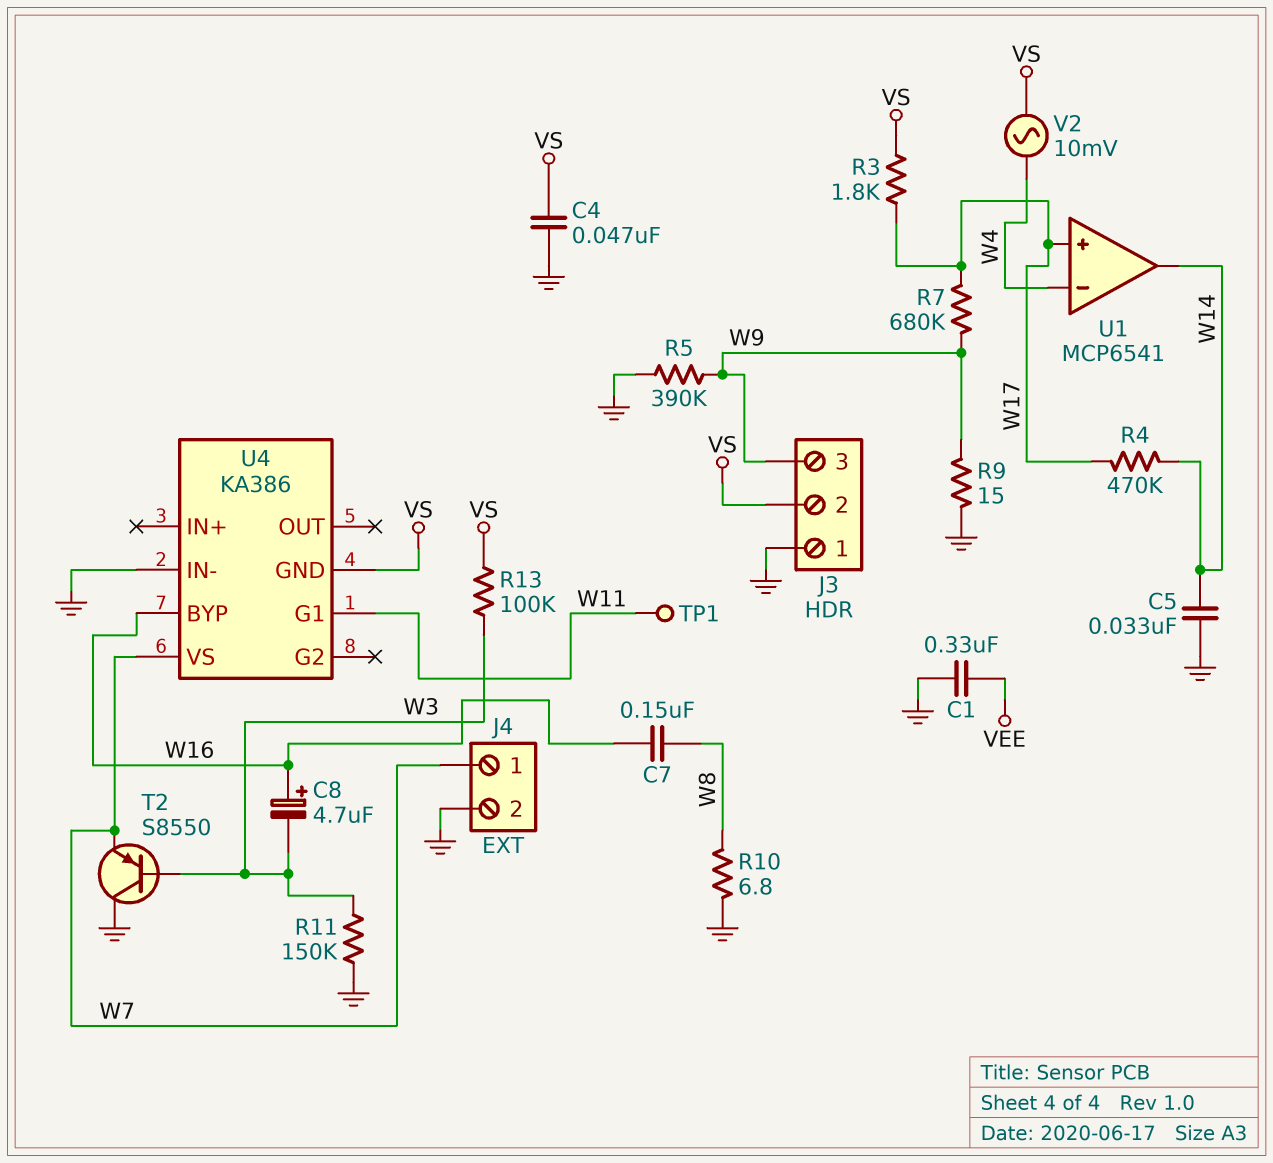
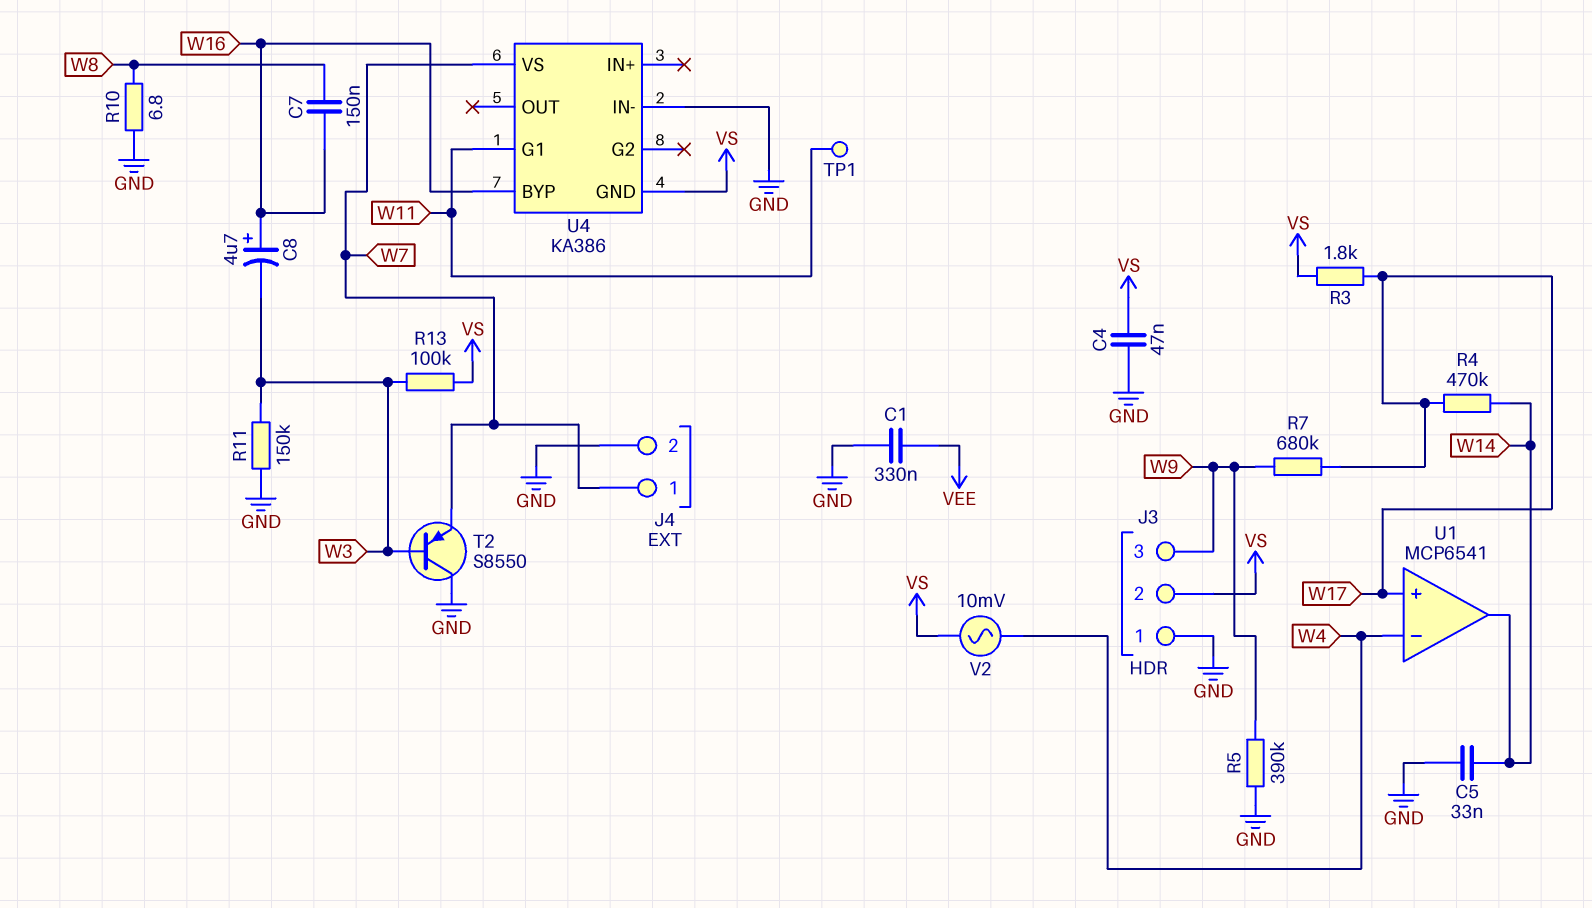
R9: 15 (GND, W9) -> none

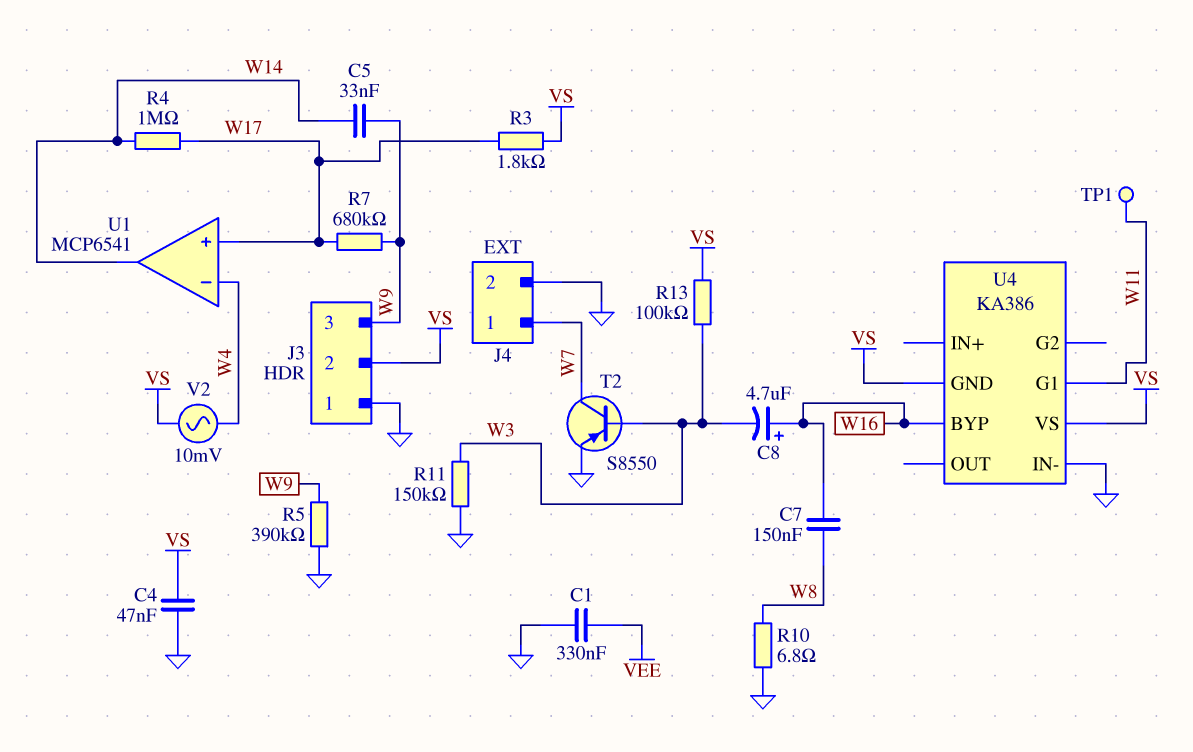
C5: 33nF (GND, W14) -> 33nF (W9, W14)
R4: 470k (W14, W17) -> 1M (W14, W17)
T2: PNP S8550 (B W3, C GND, E W7) -> PNP S8550 (B W3, C W7, E GND)
U4 pin VS: W7 -> VS

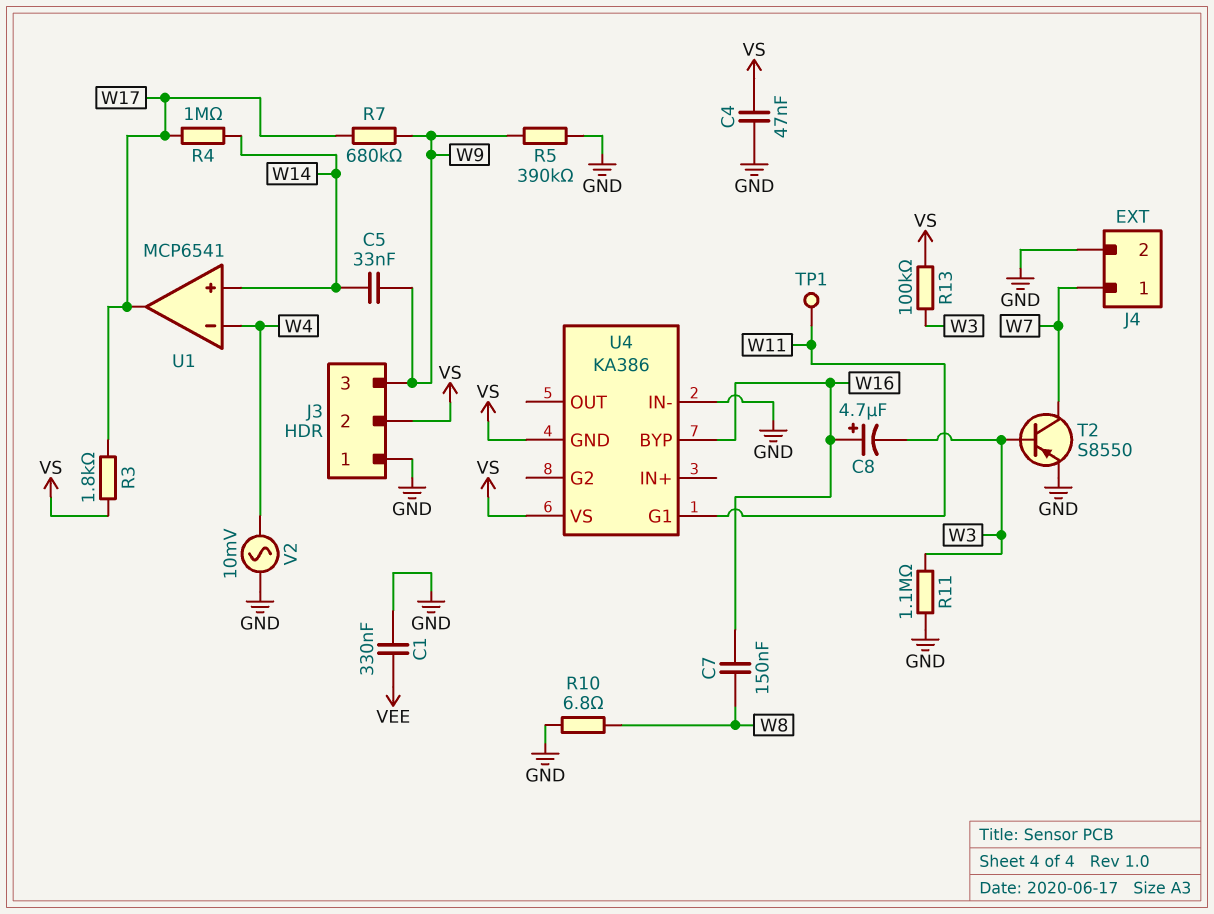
R11: 150k (GND, W3) -> 1.1M (GND, W3)
U1 pin in+: W17 -> W14
U1 pin out: W14 -> W17
V2: AC 10mV (VS, W4) -> AC 10mV (GND, W4)

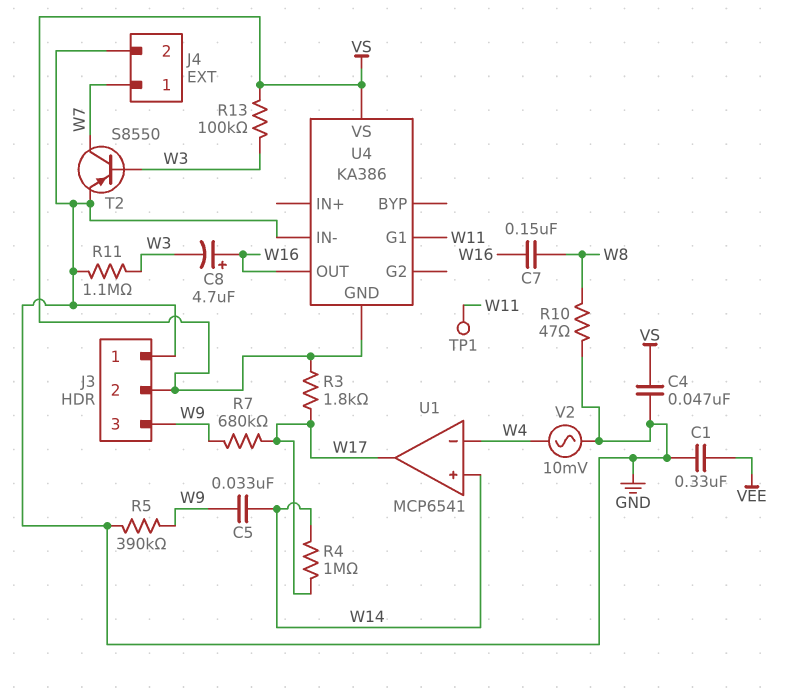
R10: 6.8 (GND, W8) -> 47 (GND, W8)
U4 pin BYP: W16 -> none
U4 pin OUT: none -> W16

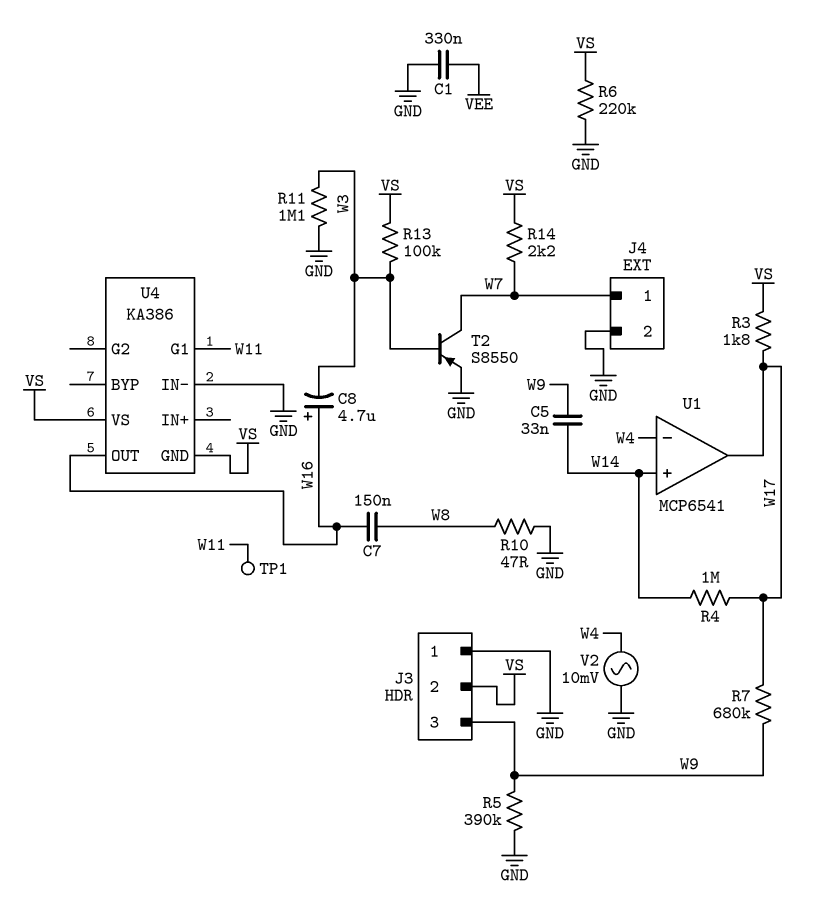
C4: 47nF (GND, VS) -> none
R6: none -> 220k (GND, VS)
R14: none -> 2.2k (VS, W7)

